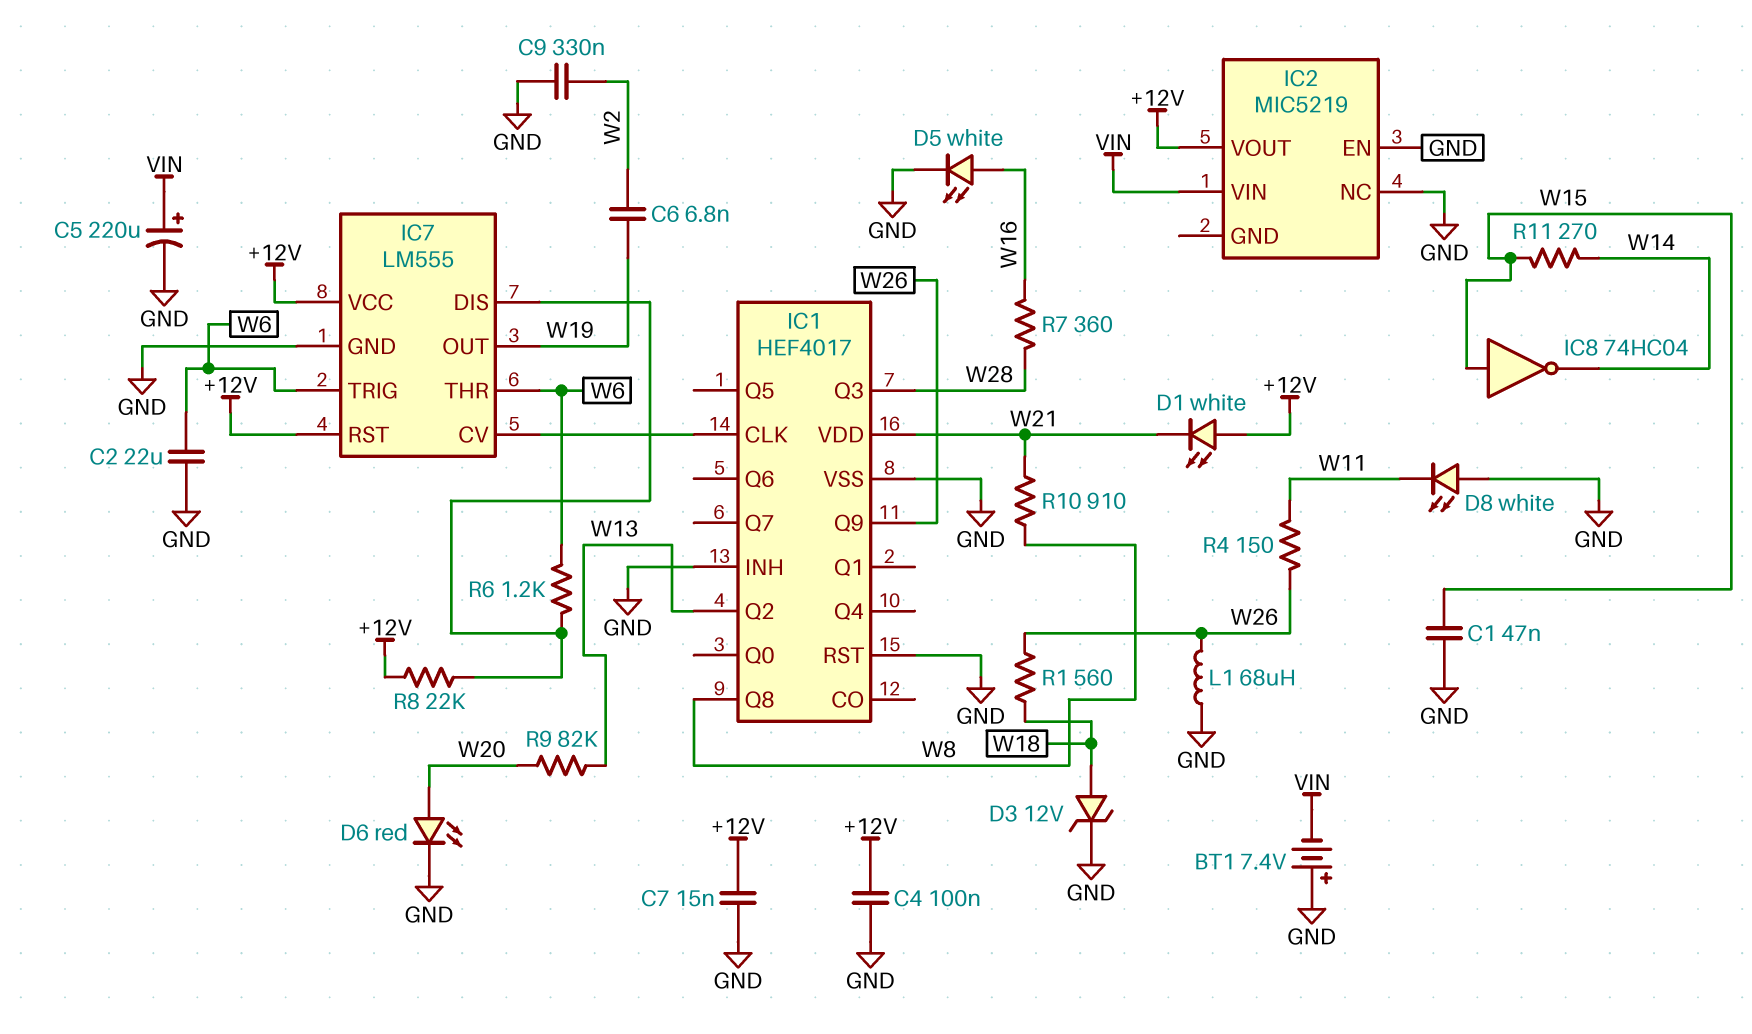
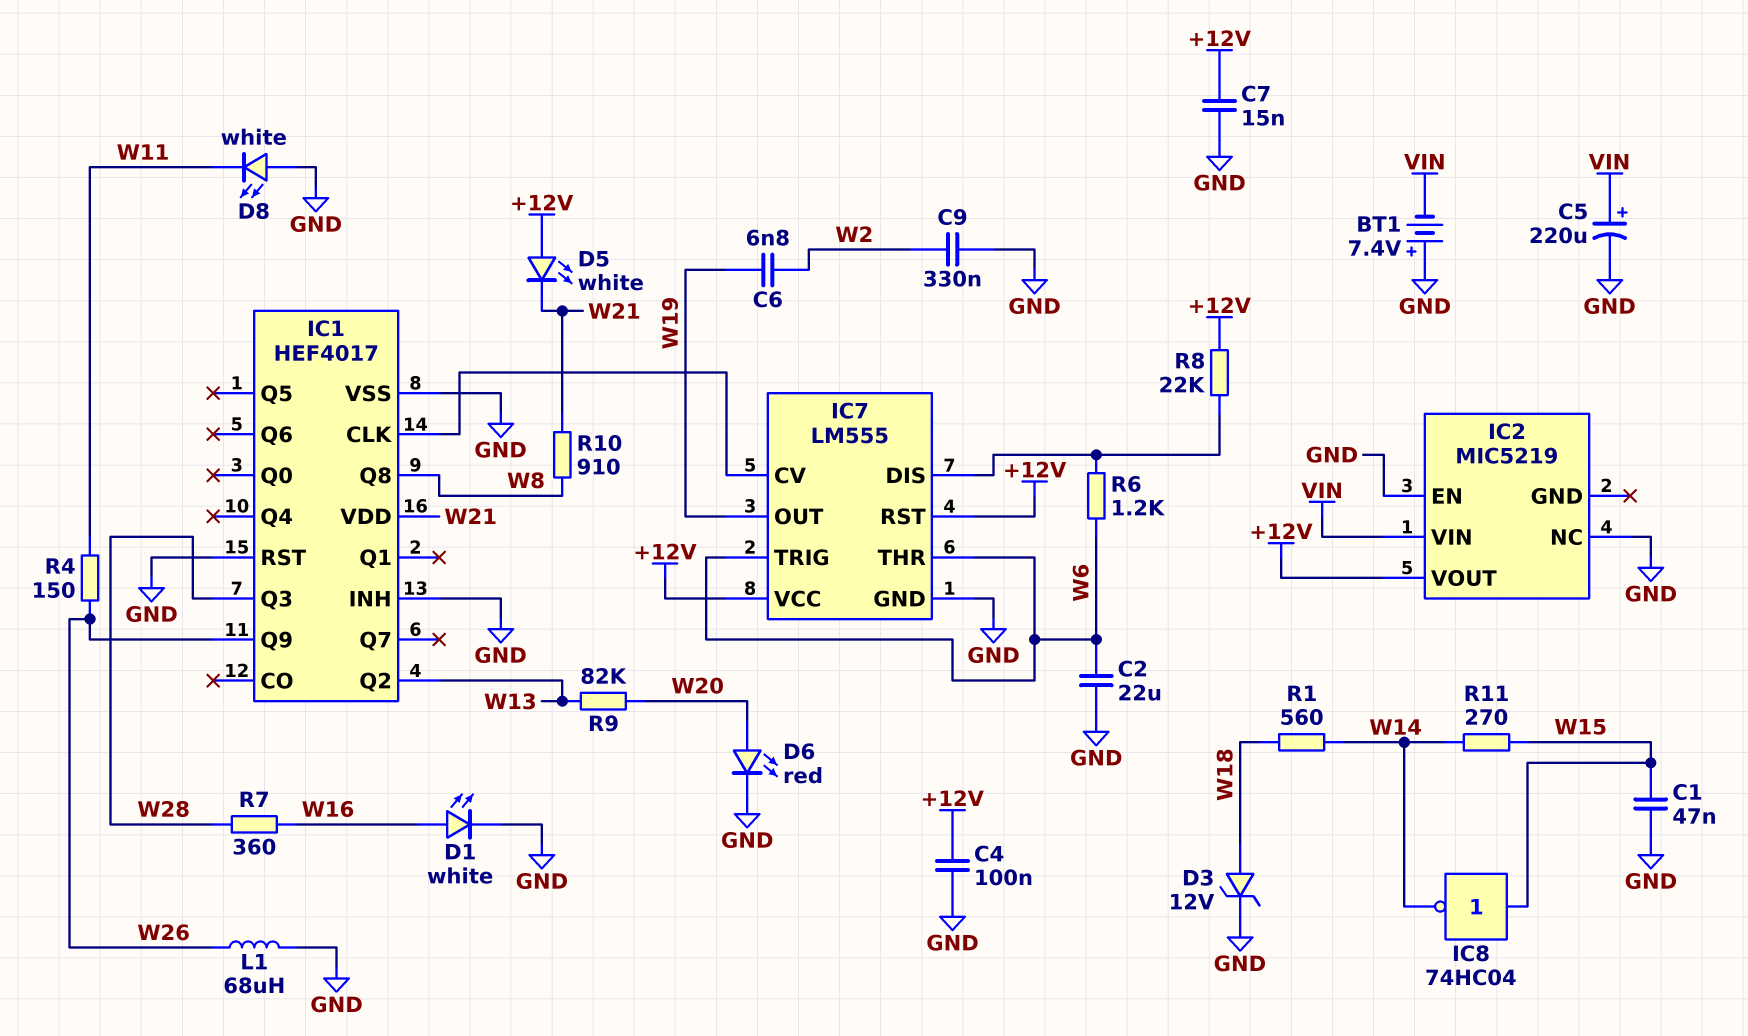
D1: LED white (A +12V, K W21) -> LED white (A W16, K GND)
D5: LED white (A W16, K GND) -> LED white (A +12V, K W21)
R1: 560 (W18, W26) -> 560 (W14, W18)

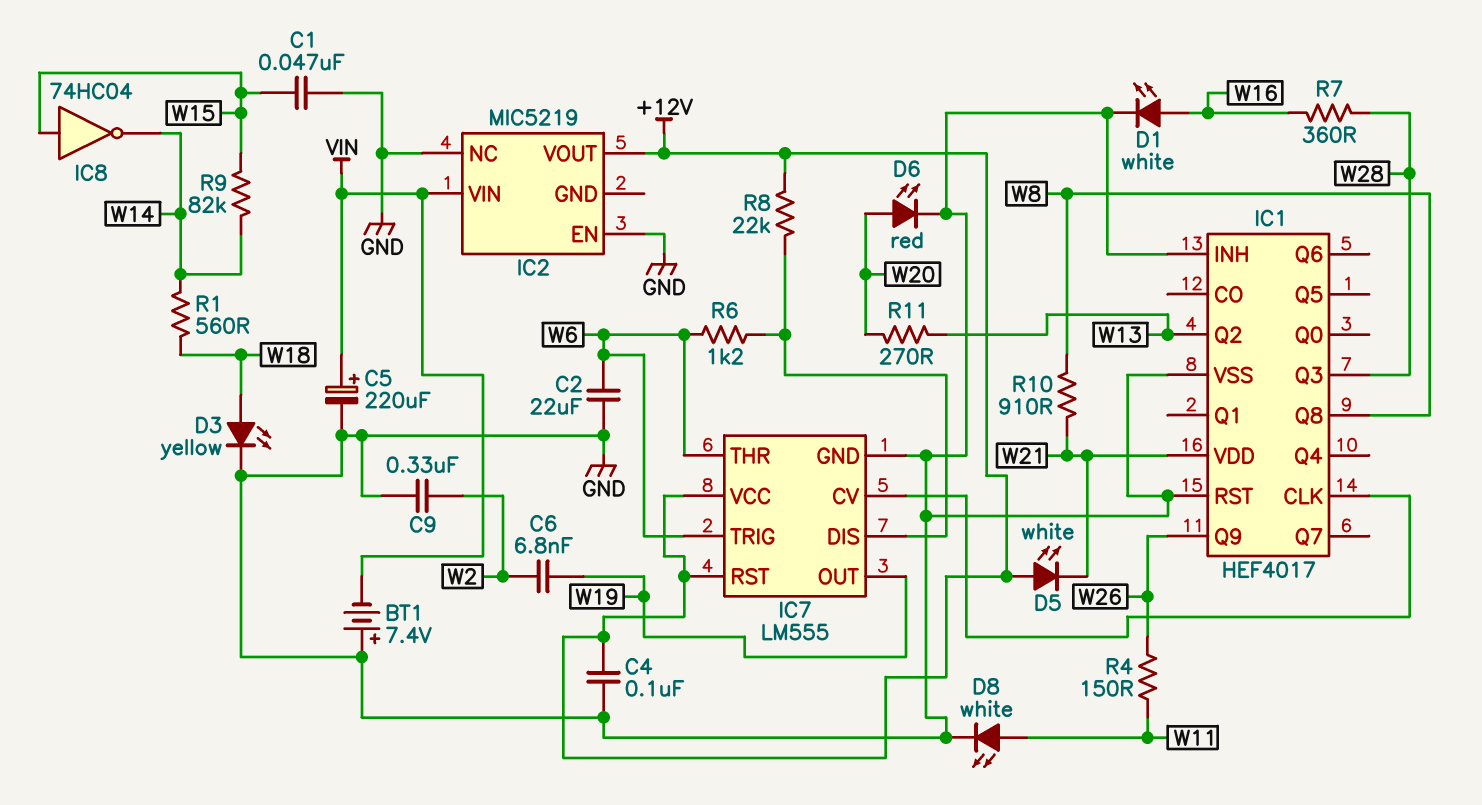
C7: 15nF (+12V, GND) -> none
D3: zener 12V (A W18, K GND) -> LED yellow (A W18, K GND)
D8: LED white (A GND, K W11) -> LED white (A W11, K GND)
L1: 68uH (GND, W26) -> none
R9: 82k (W13, W20) -> 82k (W14, W15)
R11: 270 (W14, W15) -> 270 (W13, W20)

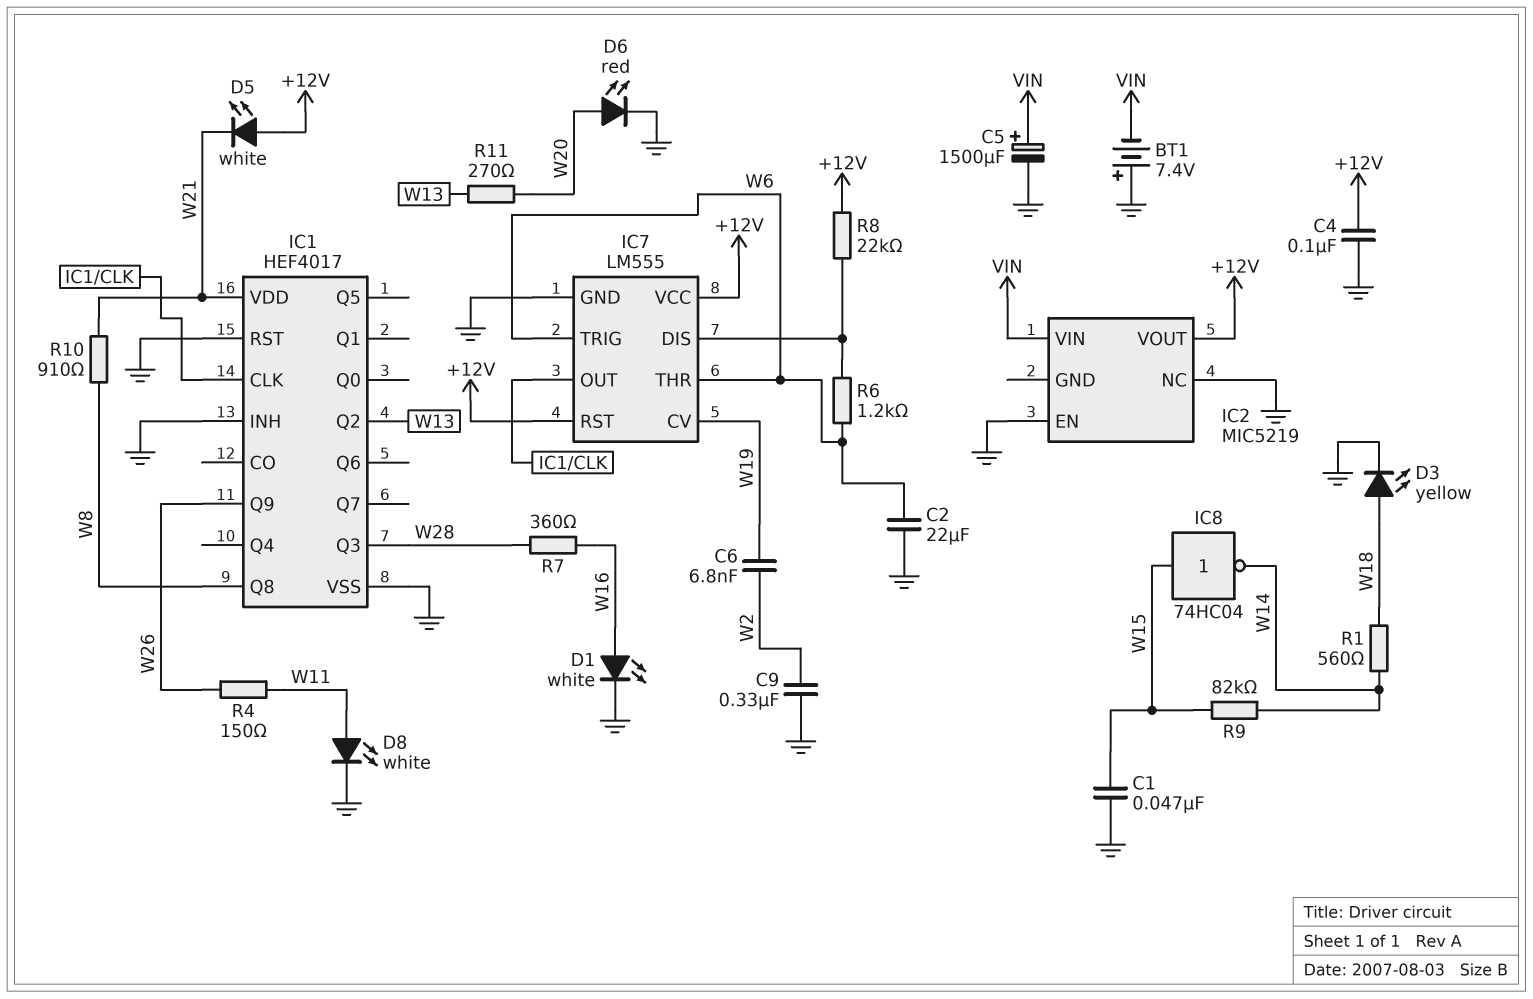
C5: 220uF (plus VIN, minus GND) -> 1500uF (plus VIN, minus GND)
IC7 pin CV: IC1/CLK -> W19
IC7 pin OUT: W19 -> IC1/CLK

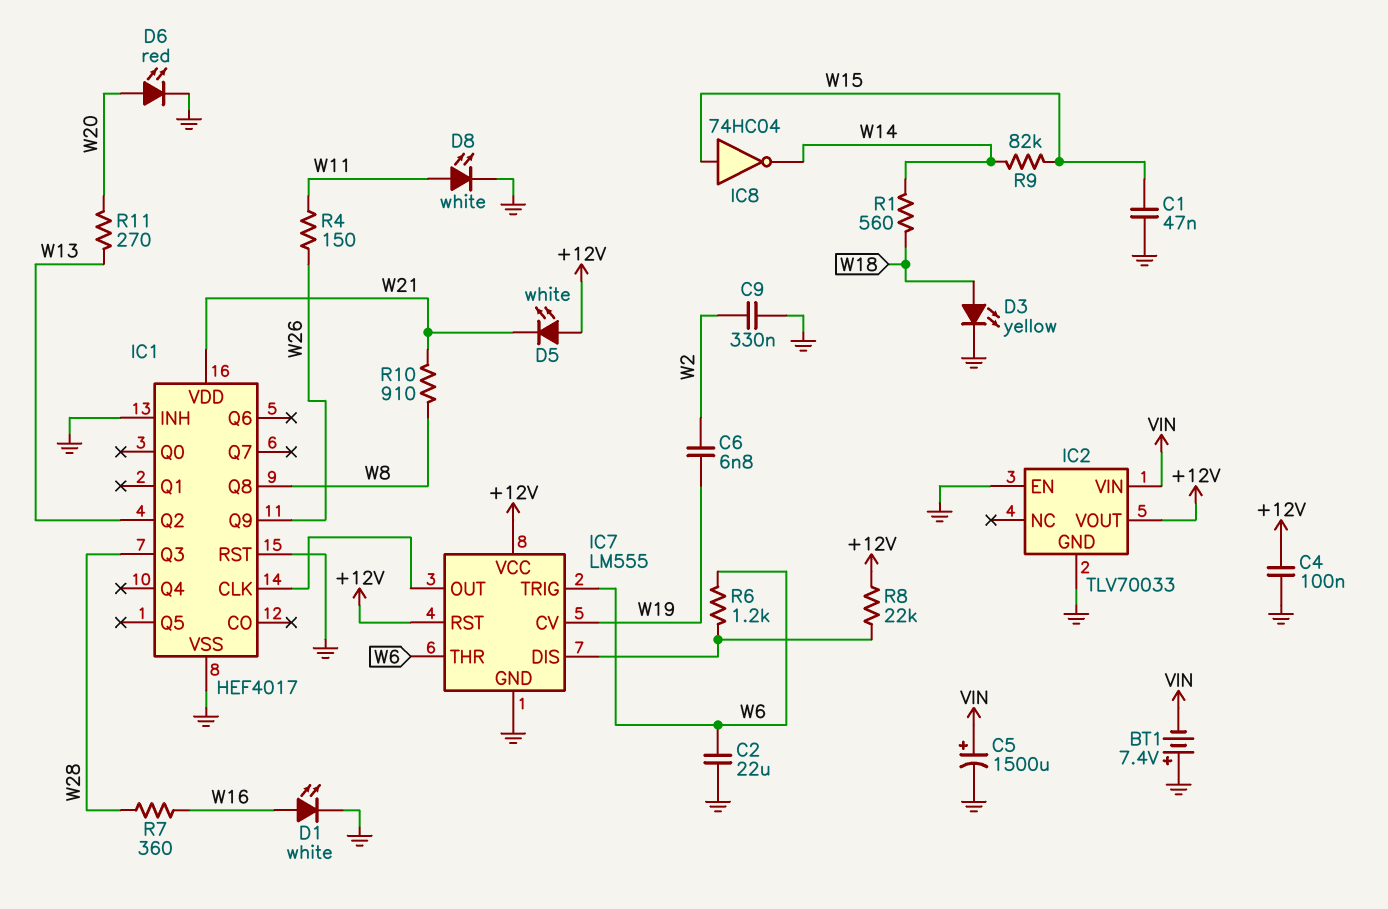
IC2: MIC5219 -> TLV70033
IC2 pin GND: none -> GND
IC2 pin NC: GND -> none

